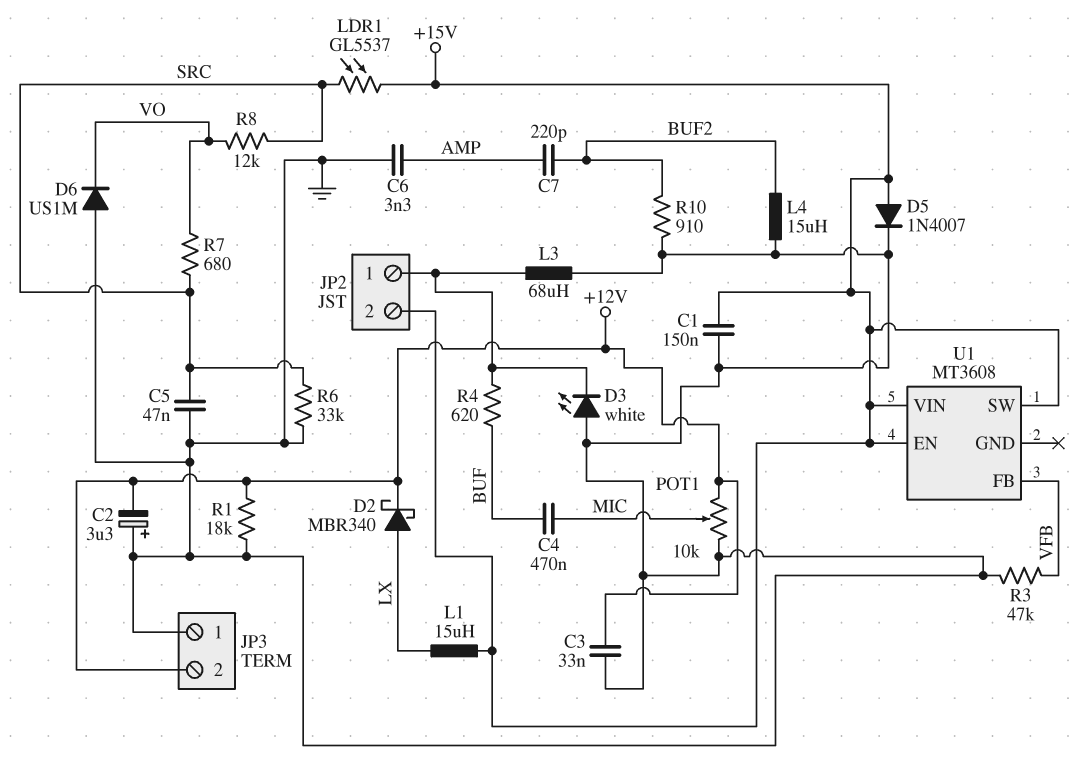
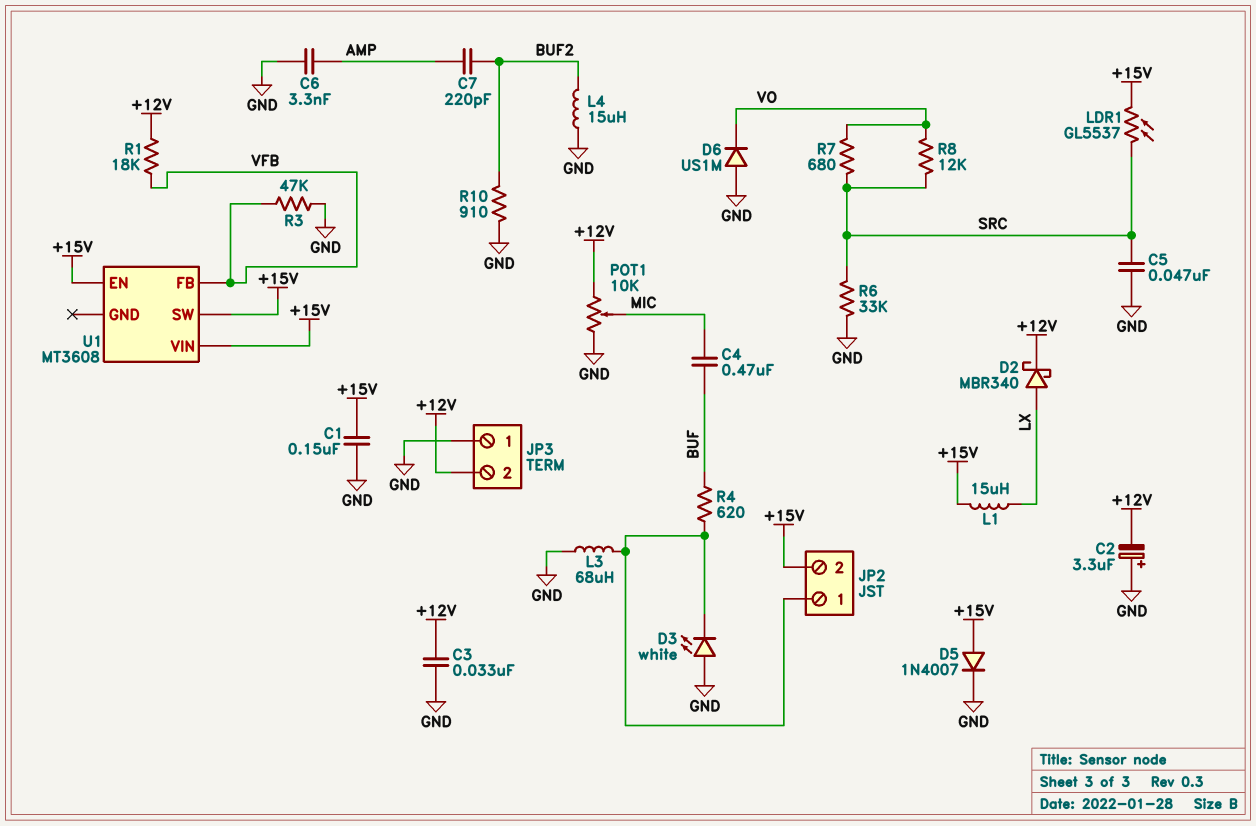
R1: 18k (+12V, GND) -> 18k (+12V, VFB)

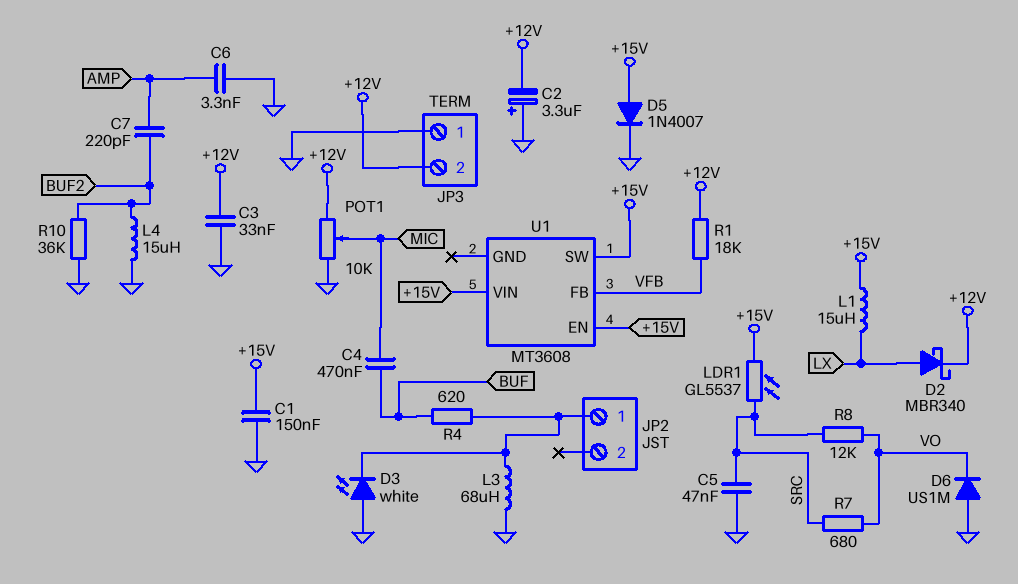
JP2 pin 2: +15V -> none
R3: 47k (GND, VFB) -> none
R6: 33k (GND, SRC) -> none
R10: 910 (BUF2, GND) -> 36k (BUF2, GND)

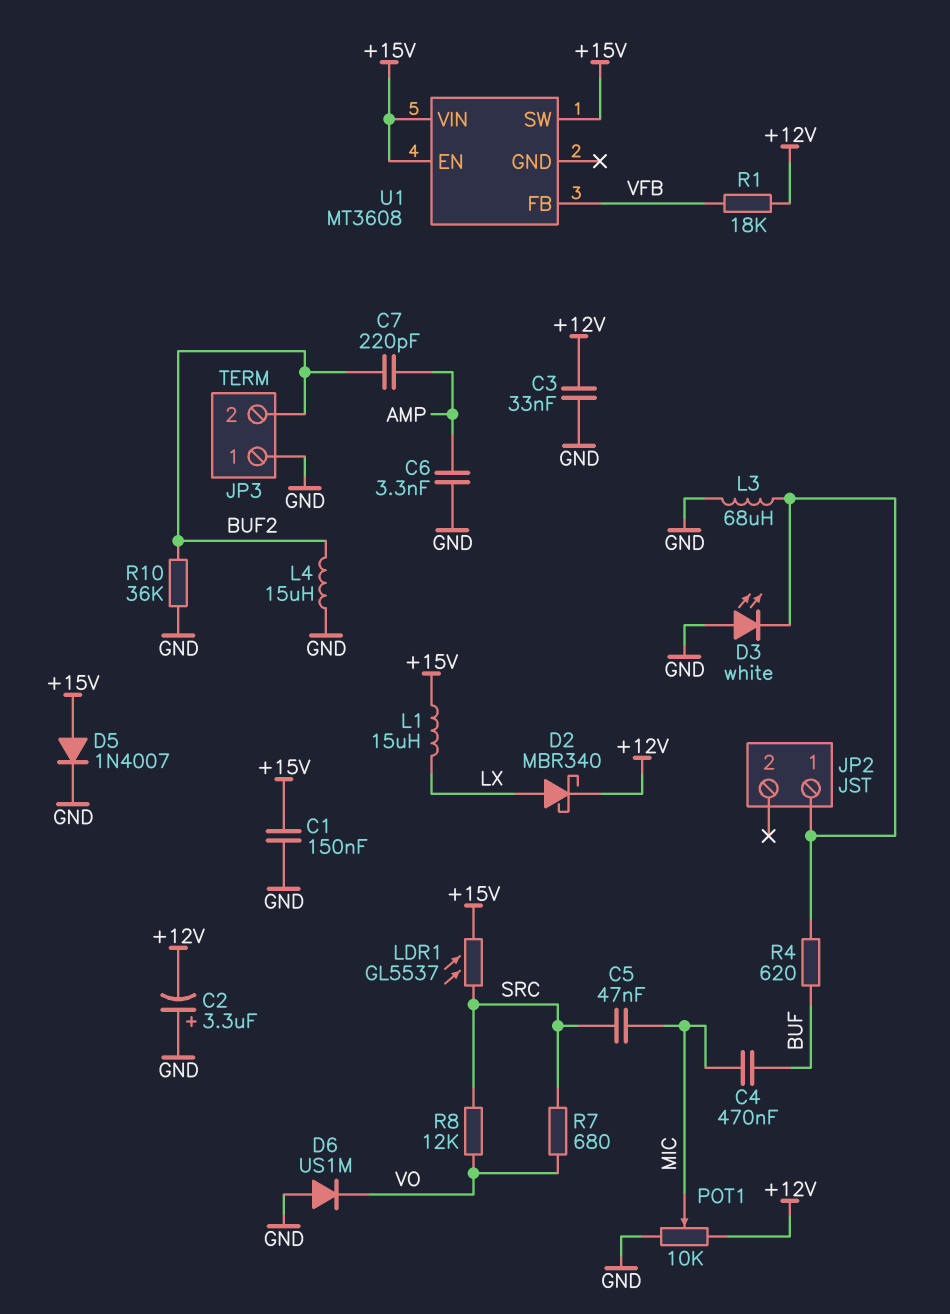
C5: 47nF (GND, SRC) -> 47nF (MIC, SRC)
JP3 pin 2: +12V -> BUF2

